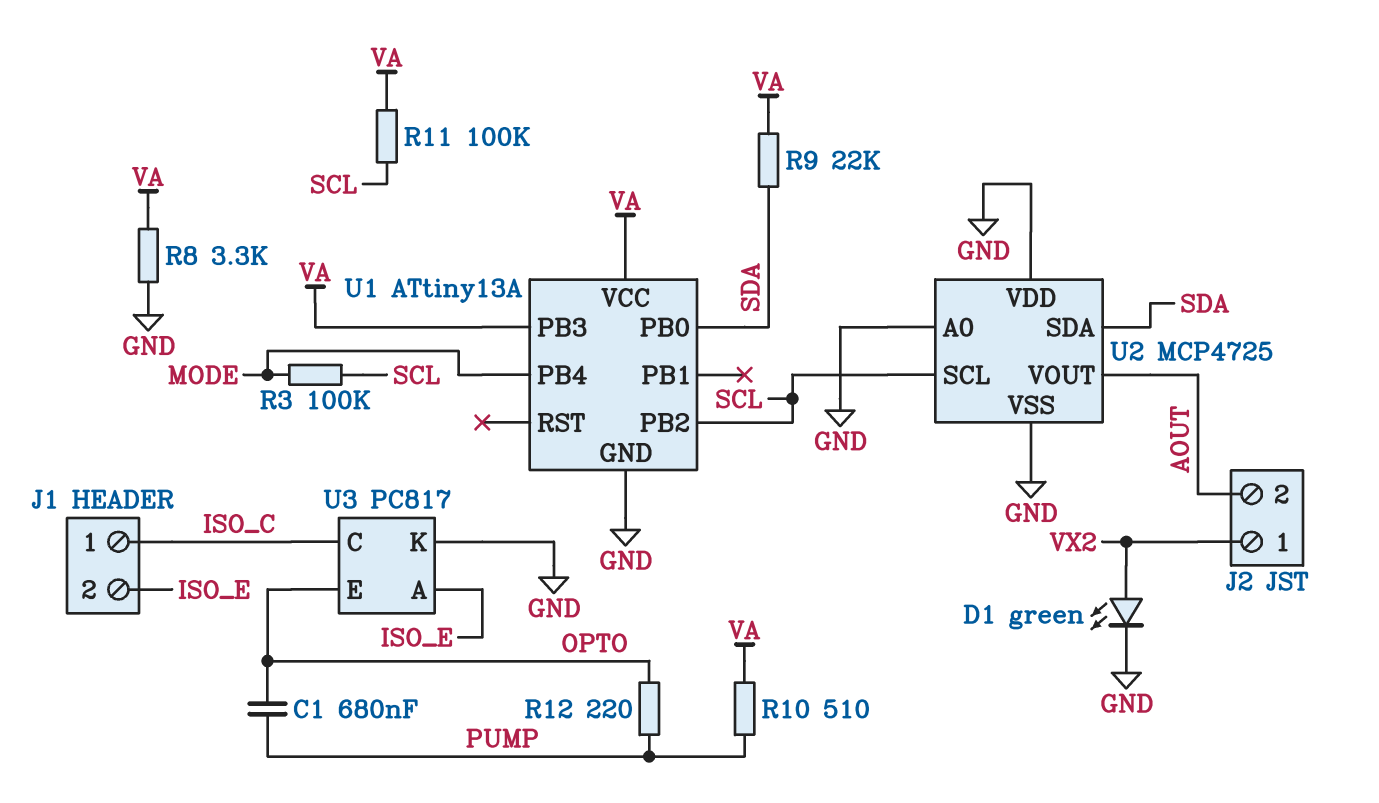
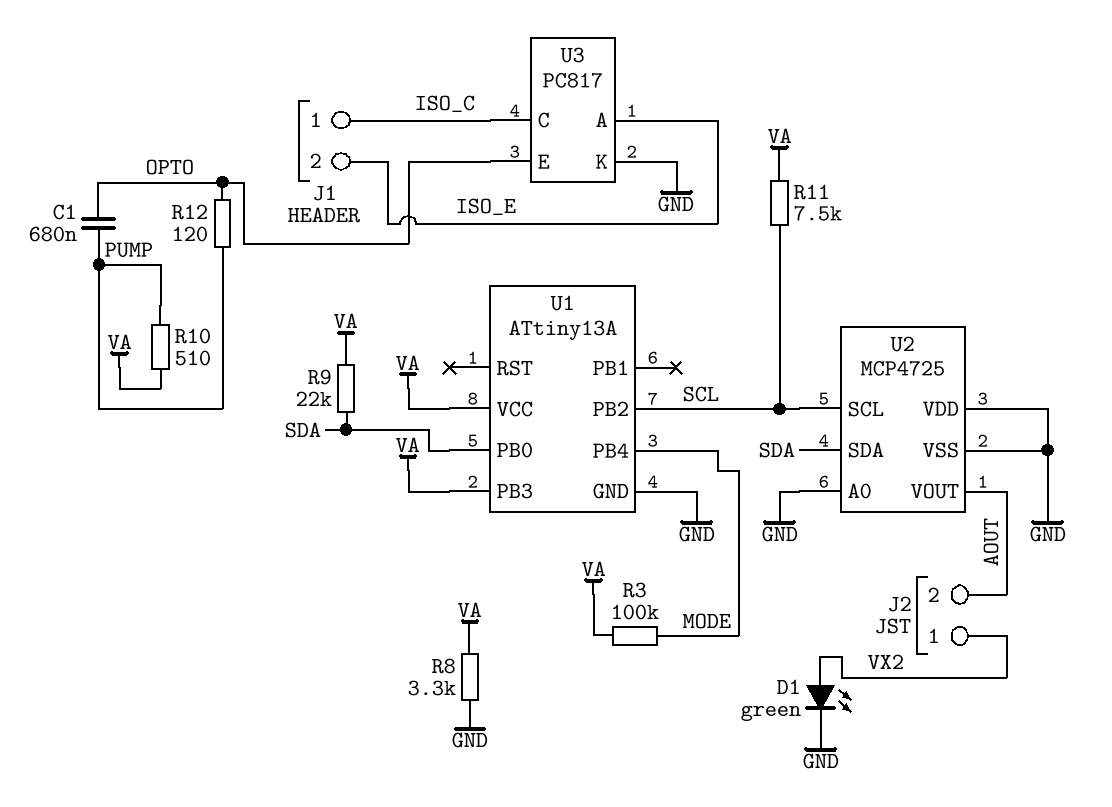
R3: 100k (MODE, SCL) -> 100k (MODE, VA)
R11: 100k (SCL, VA) -> 7.5k (SCL, VA)
R12: 220 (OPTO, PUMP) -> 120 (OPTO, PUMP)

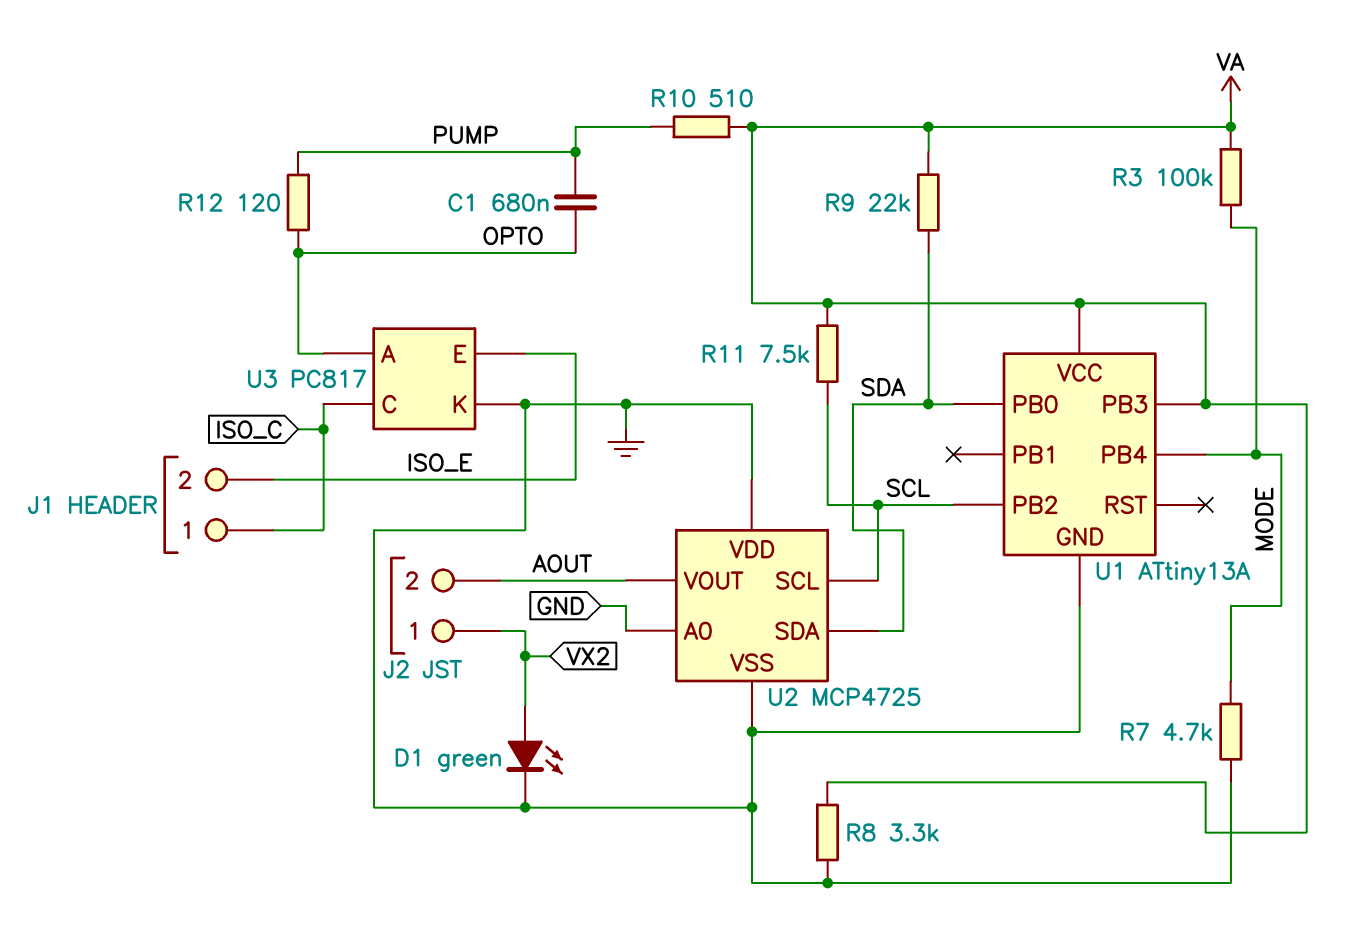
R7: none -> 4.7k (GND, MODE)
U3 pin A: ISO_E -> OPTO
U3 pin E: OPTO -> ISO_E

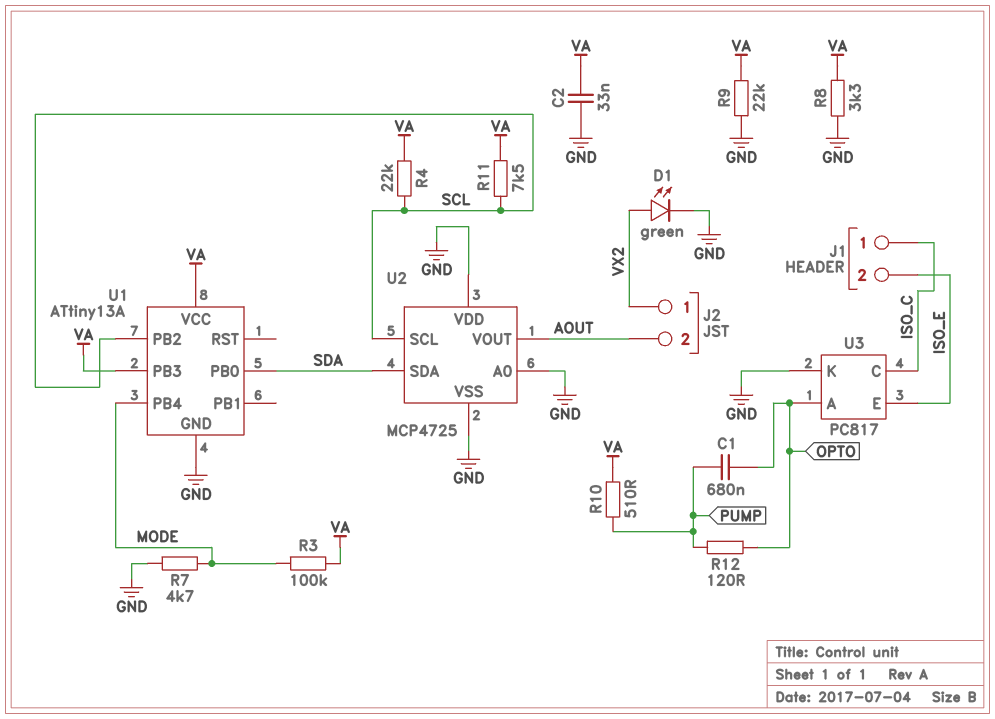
C2: none -> 33nF (GND, VA)
R4: none -> 22k (SCL, VA)
R9: 22k (SDA, VA) -> 22k (GND, VA)

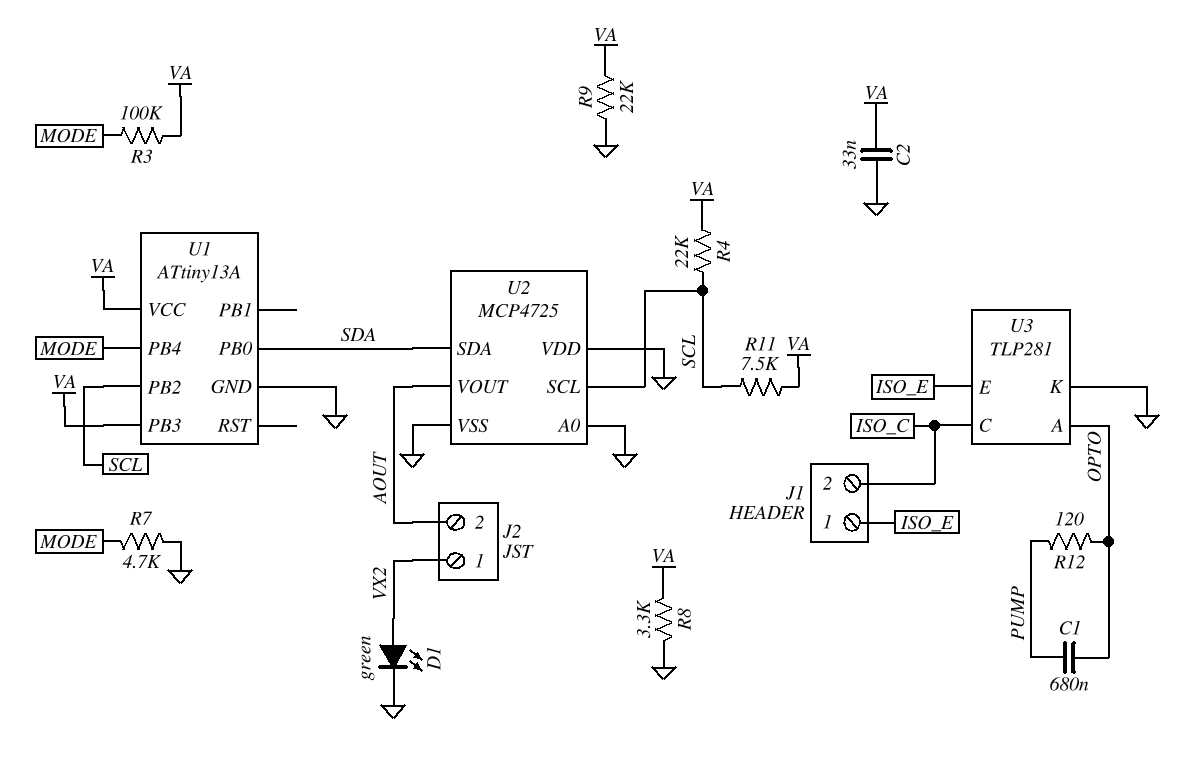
J1 pin 1: ISO_C -> ISO_E
J1 pin 2: ISO_E -> ISO_C
R10: 510 (PUMP, VA) -> none
U3: PC817 -> TLP281

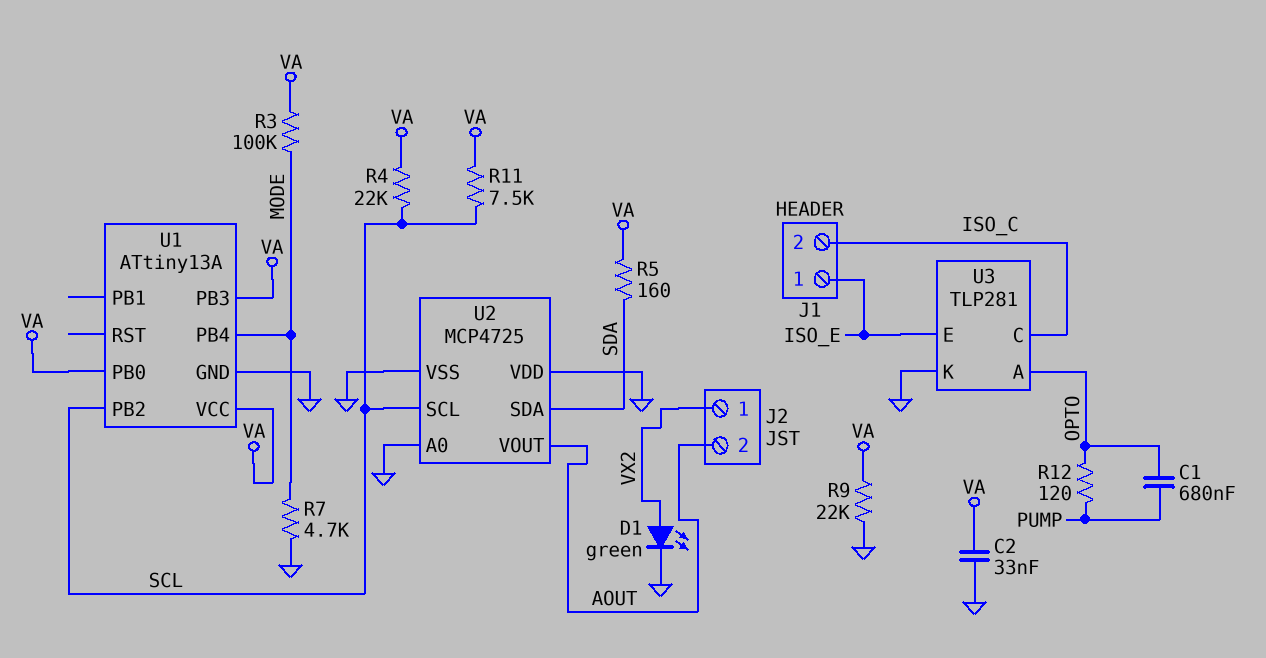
R5: none -> 160 (SDA, VA)
R8: 3.3k (GND, VA) -> none
U1 pin PB0: SDA -> VA

